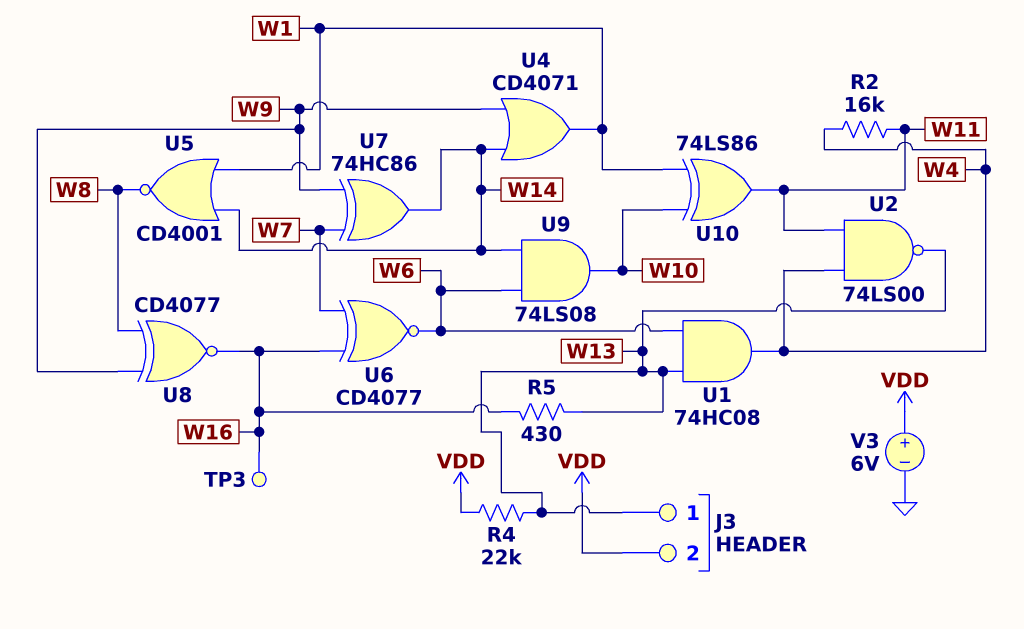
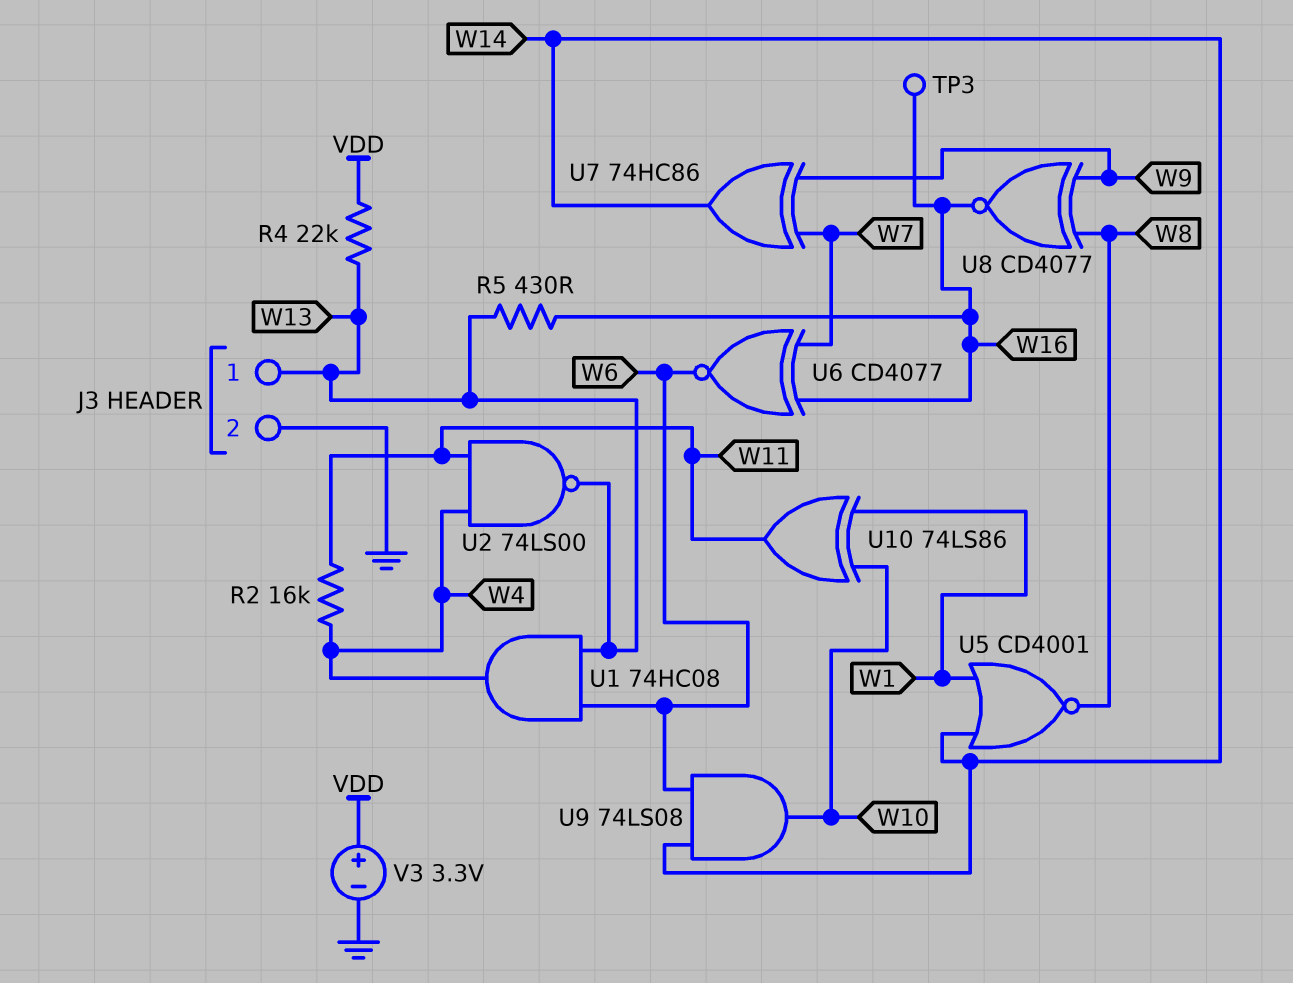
J3 pin 2: VDD -> GND
U4: OR CD4071 (in W9, in W14, out W1) -> none
V3: 6V (plus VDD, minus GND) -> 3.3V (plus VDD, minus GND)

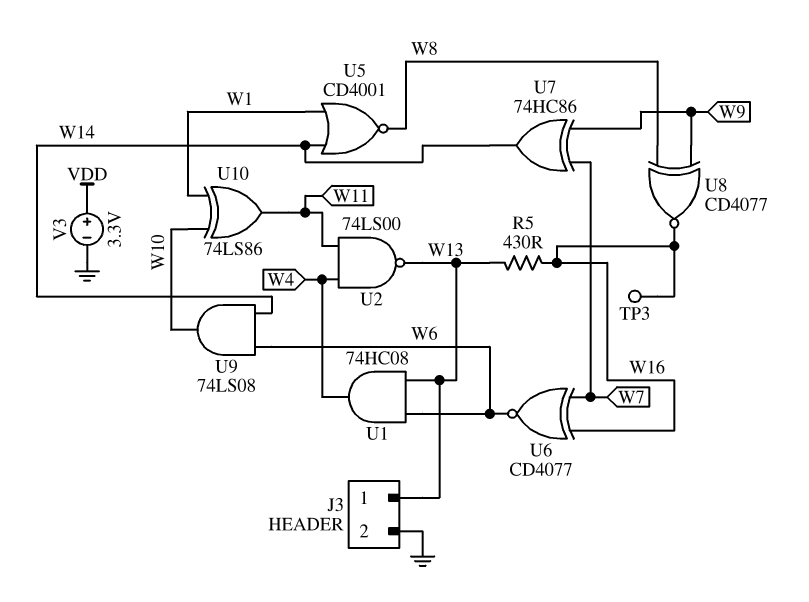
R2: 16k (W4, W11) -> none
R4: 22k (VDD, W13) -> none

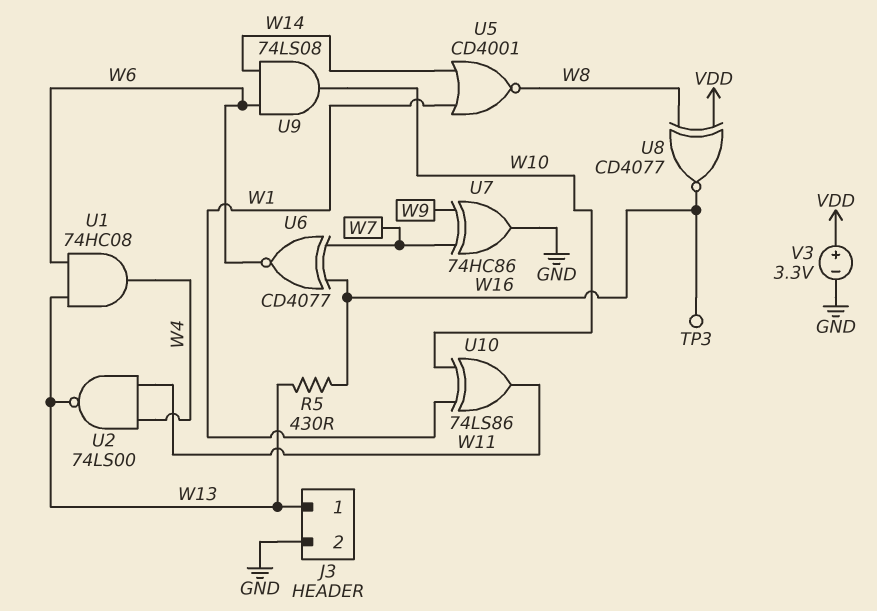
U7: XOR 74HC86 (in W7, in W9, out W14) -> XOR 74HC86 (in W7, in W9, out GND)
U8: XNOR CD4077 (in W8, in W9, out W16) -> XNOR CD4077 (in VDD, in W8, out W16)

